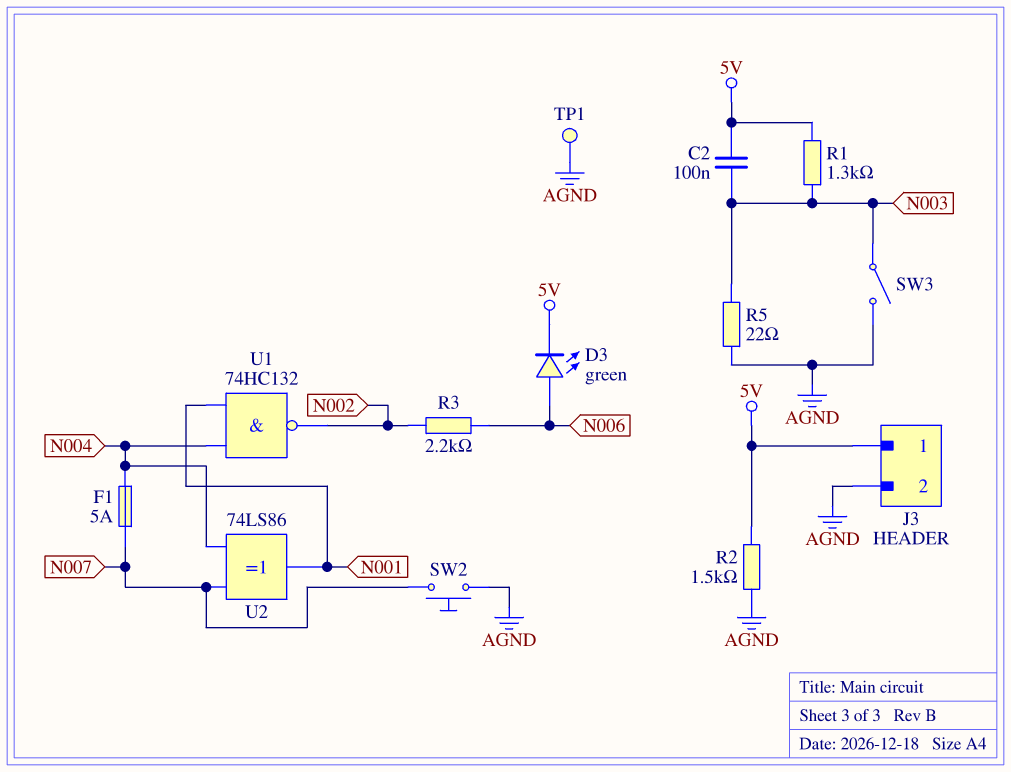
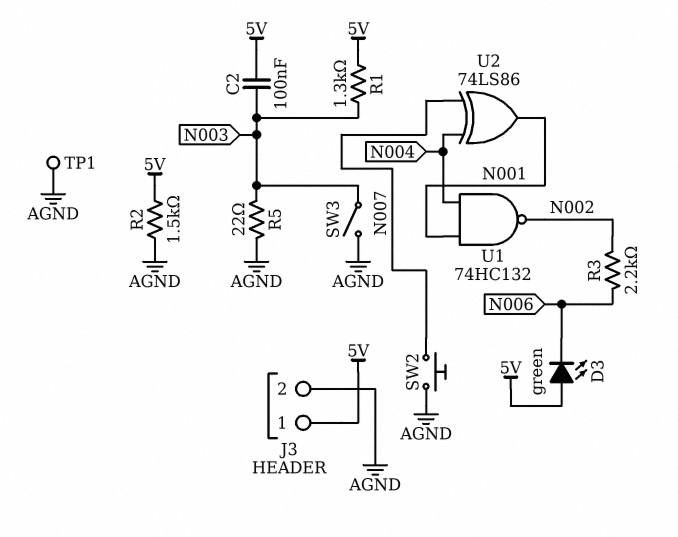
D3: LED green (A N006, K 5V) -> LED green (A 5V, K N006)
F1: 5A (N004, N007) -> none

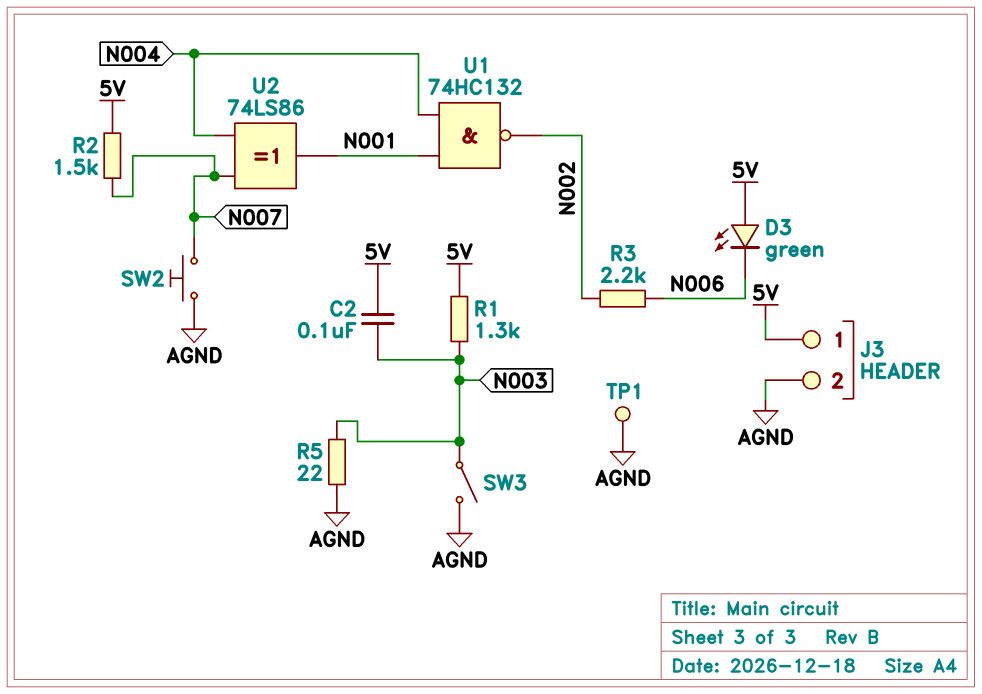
R2: 1.5k (5V, AGND) -> 1.5k (5V, N007)

